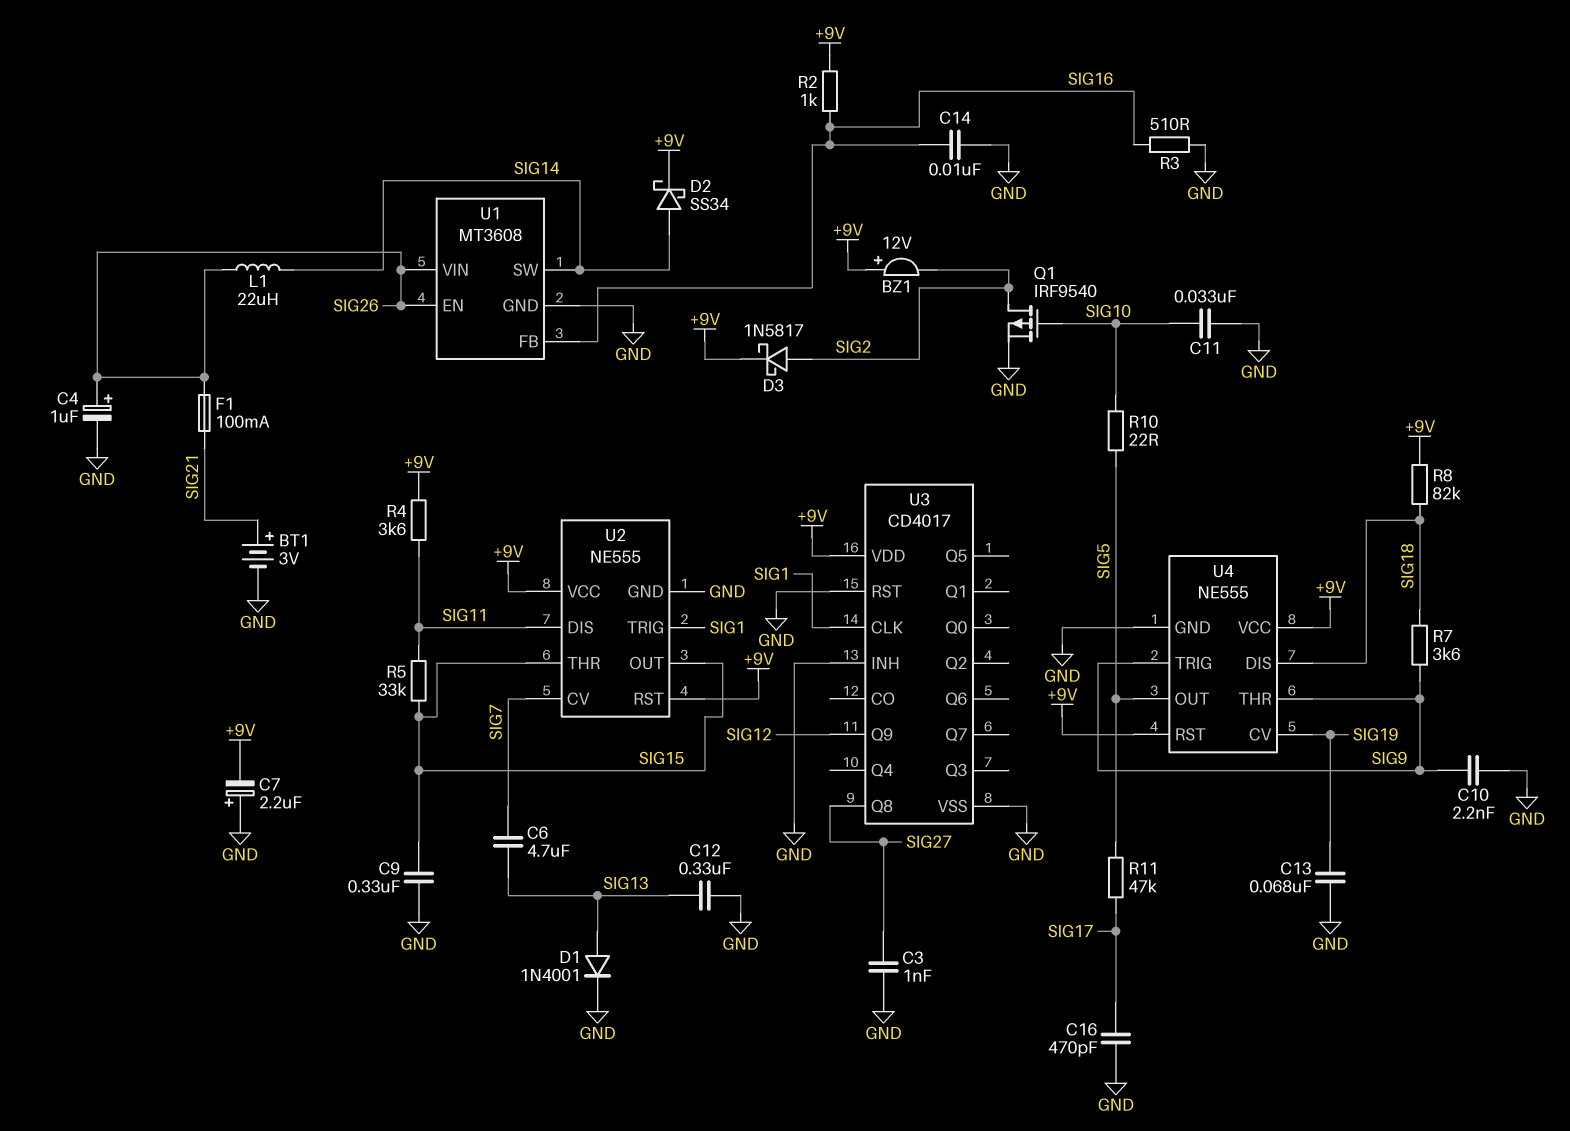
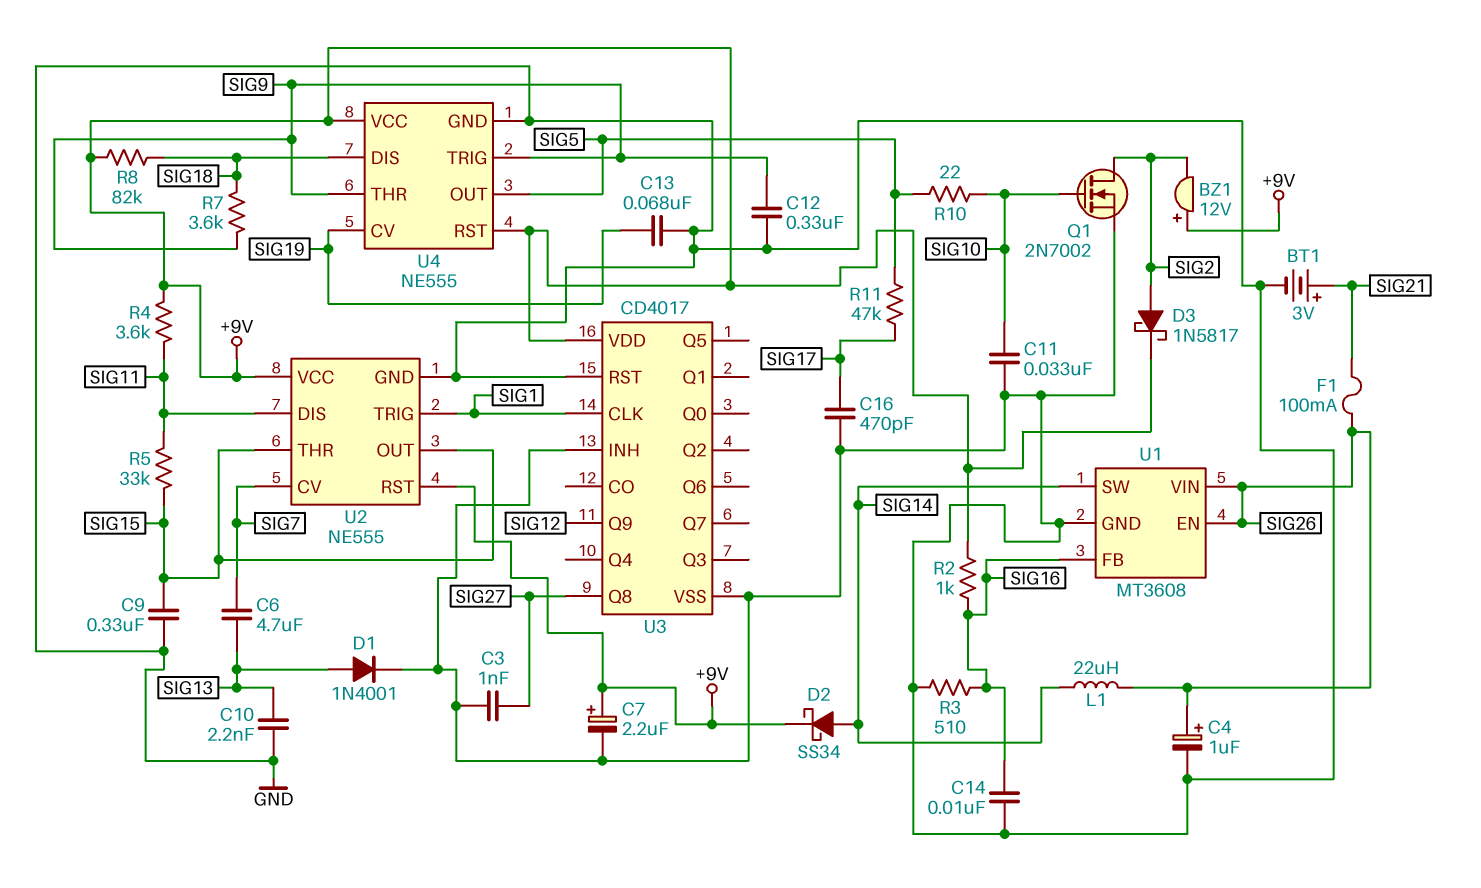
C7: 2.2uF (plus GND, minus +9V) -> 2.2uF (plus +9V, minus GND)
C10: 2.2nF (GND, SIG9) -> 2.2nF (GND, SIG13)
C12: 330nF (GND, SIG13) -> 330nF (GND, SIG9)
Q1: PMOS IRF9540 (G SIG10, D SIG2, S GND) -> NMOS 2N7002 (G SIG10, D SIG2, S GND)

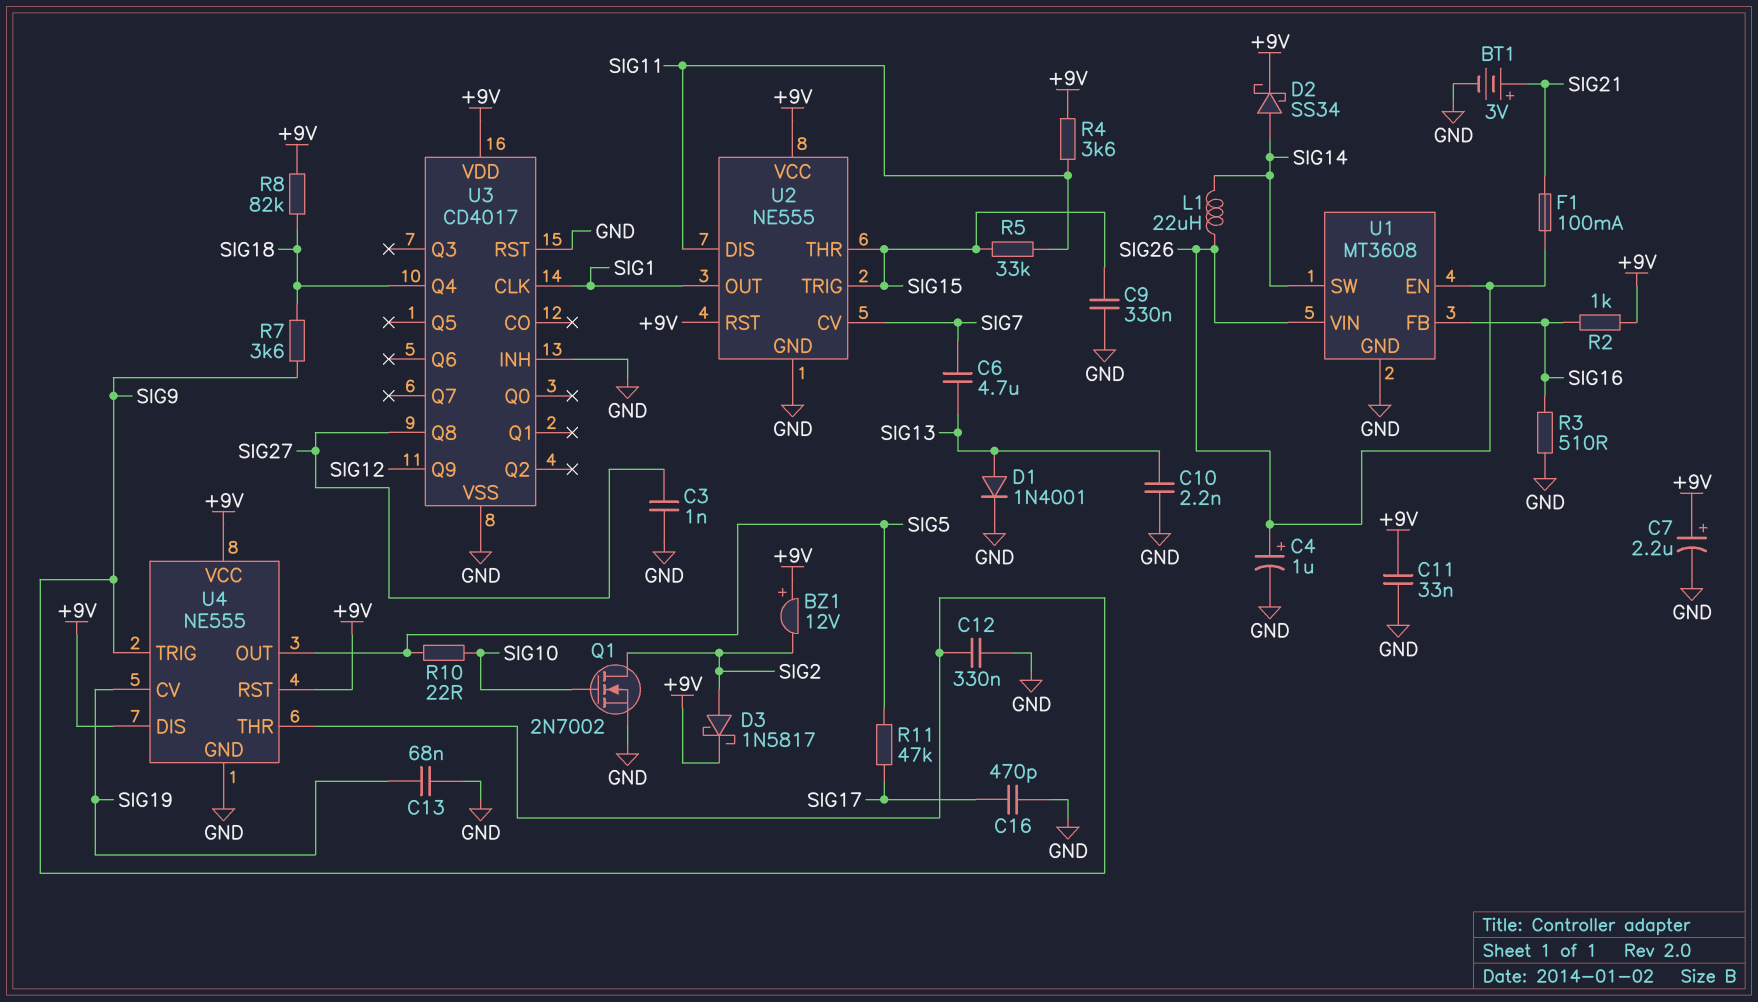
C11: 33nF (GND, SIG10) -> 33nF (+9V, GND)
C14: 10nF (GND, SIG16) -> none
U2 pin OUT: SIG15 -> SIG1
U2 pin TRIG: SIG1 -> SIG15
U3 pin Q4: none -> SIG18
U4 pin DIS: SIG18 -> +9V

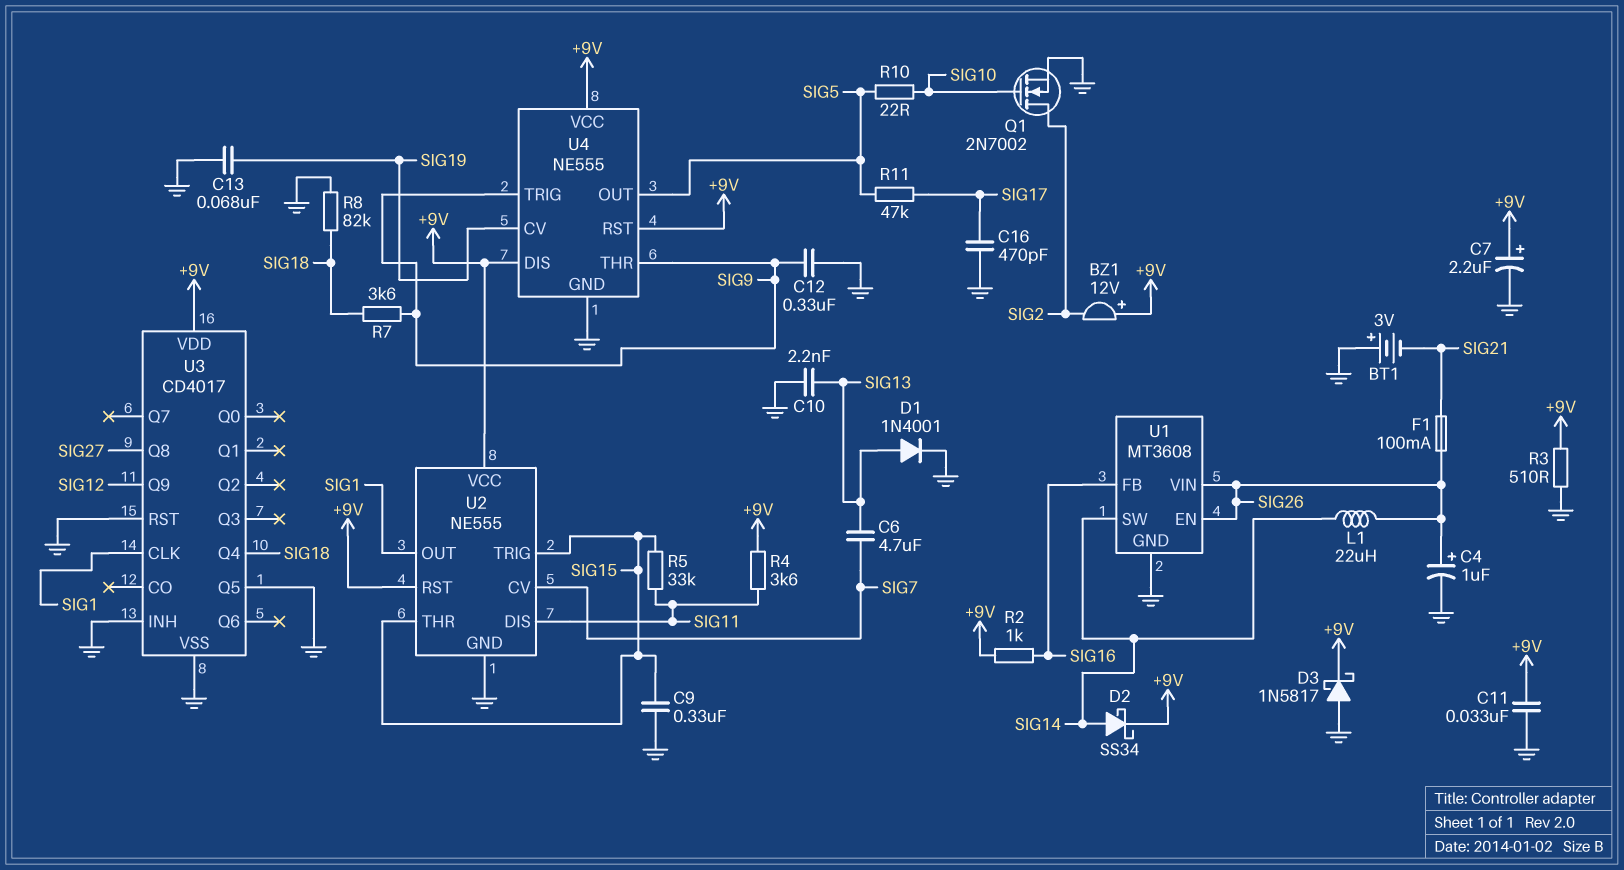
BT1: 3V (plus SIG21, minus GND) -> 3V (plus GND, minus SIG21)
C3: 1nF (GND, SIG27) -> none
D3: schottky 1N5817 (A SIG2, K +9V) -> schottky 1N5817 (A GND, K +9V)
R3: 510 (GND, SIG16) -> 510 (+9V, GND)
R8: 82k (+9V, SIG18) -> 82k (GND, SIG18)
U3 pin Q5: none -> GND

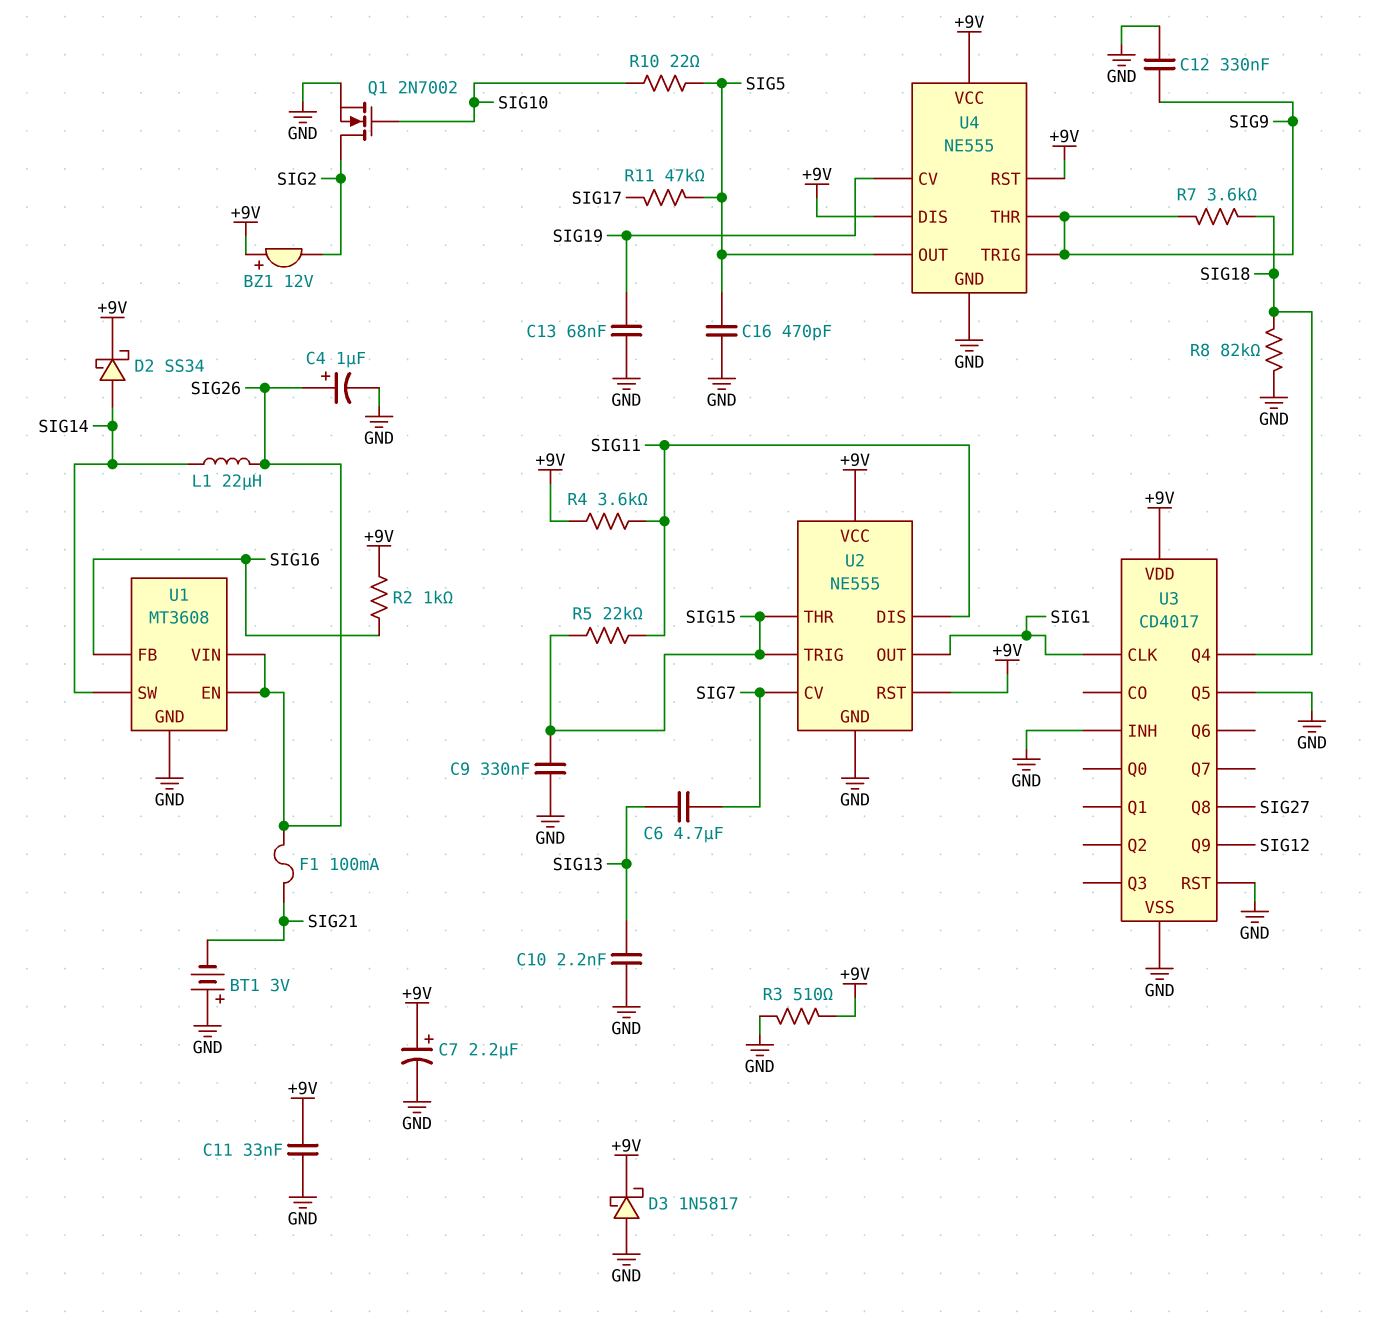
C16: 470pF (GND, SIG17) -> 470pF (GND, SIG5)
D1: diode 1N4001 (A SIG13, K GND) -> none
R5: 33k (SIG11, SIG15) -> 22k (SIG11, SIG15)

